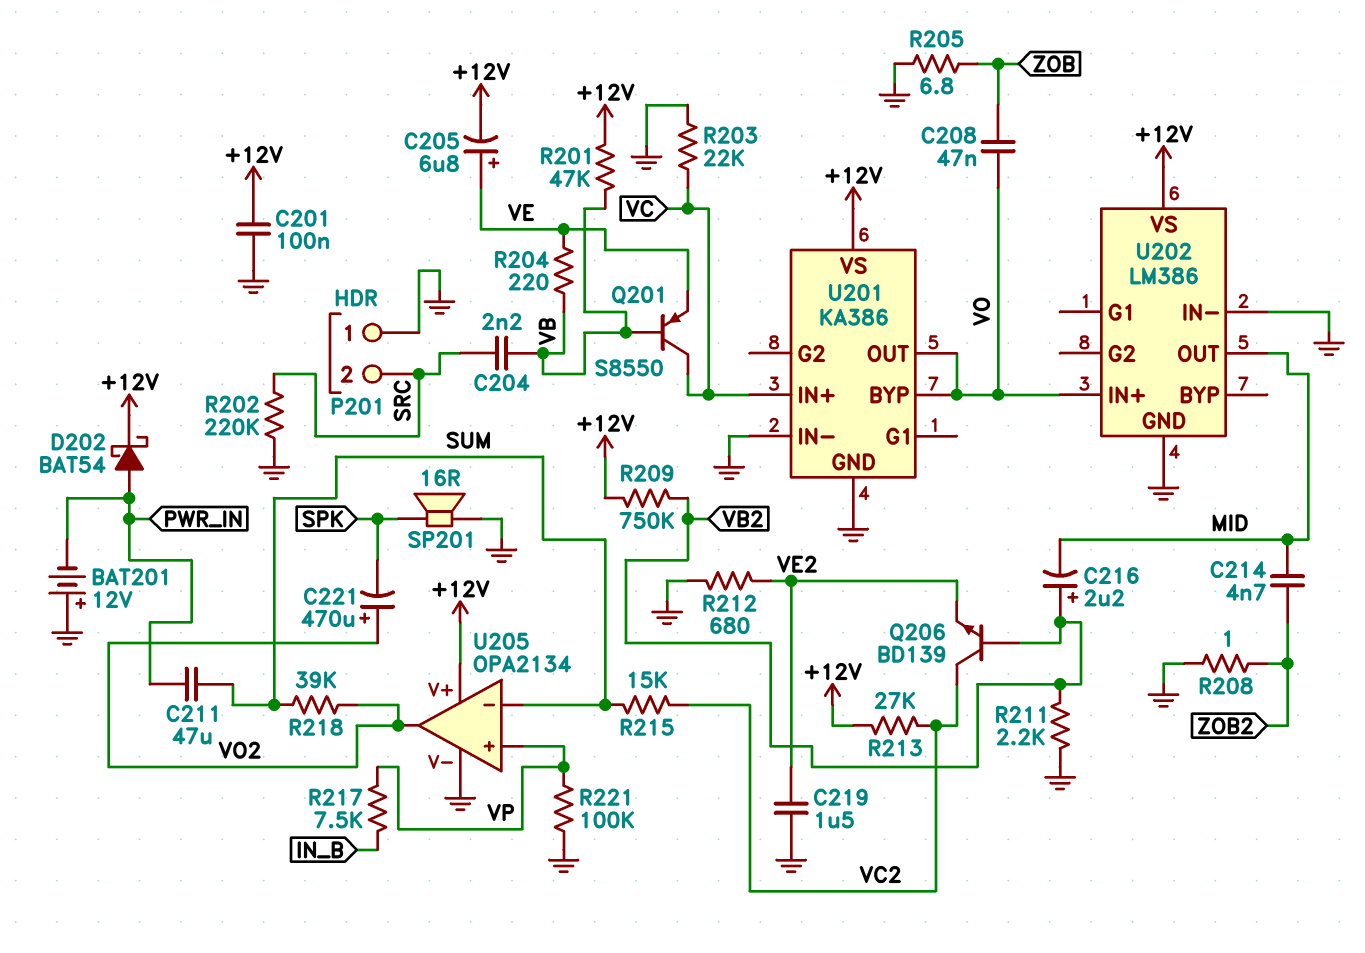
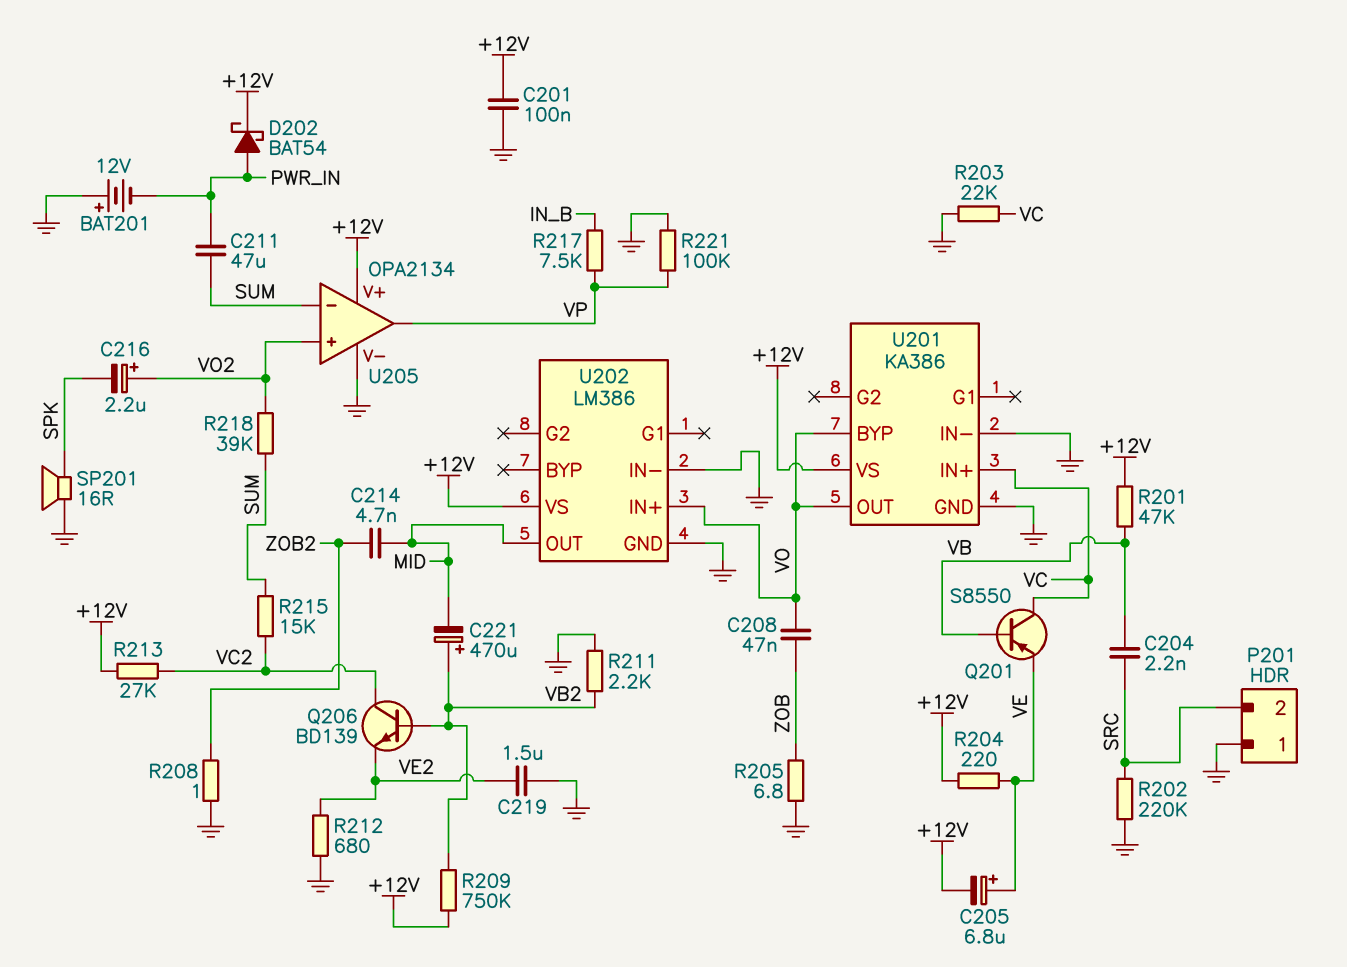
C216: 2.2uF (plus VB2, minus MID) -> 2.2uF (plus VO2, minus SPK)
C221: 470uF (plus VO2, minus SPK) -> 470uF (plus VB2, minus MID)
R204: 220 (VB, VE) -> 220 (+12V, VE)
U205 pin in+: VP -> VO2
U205 pin out: VO2 -> VP

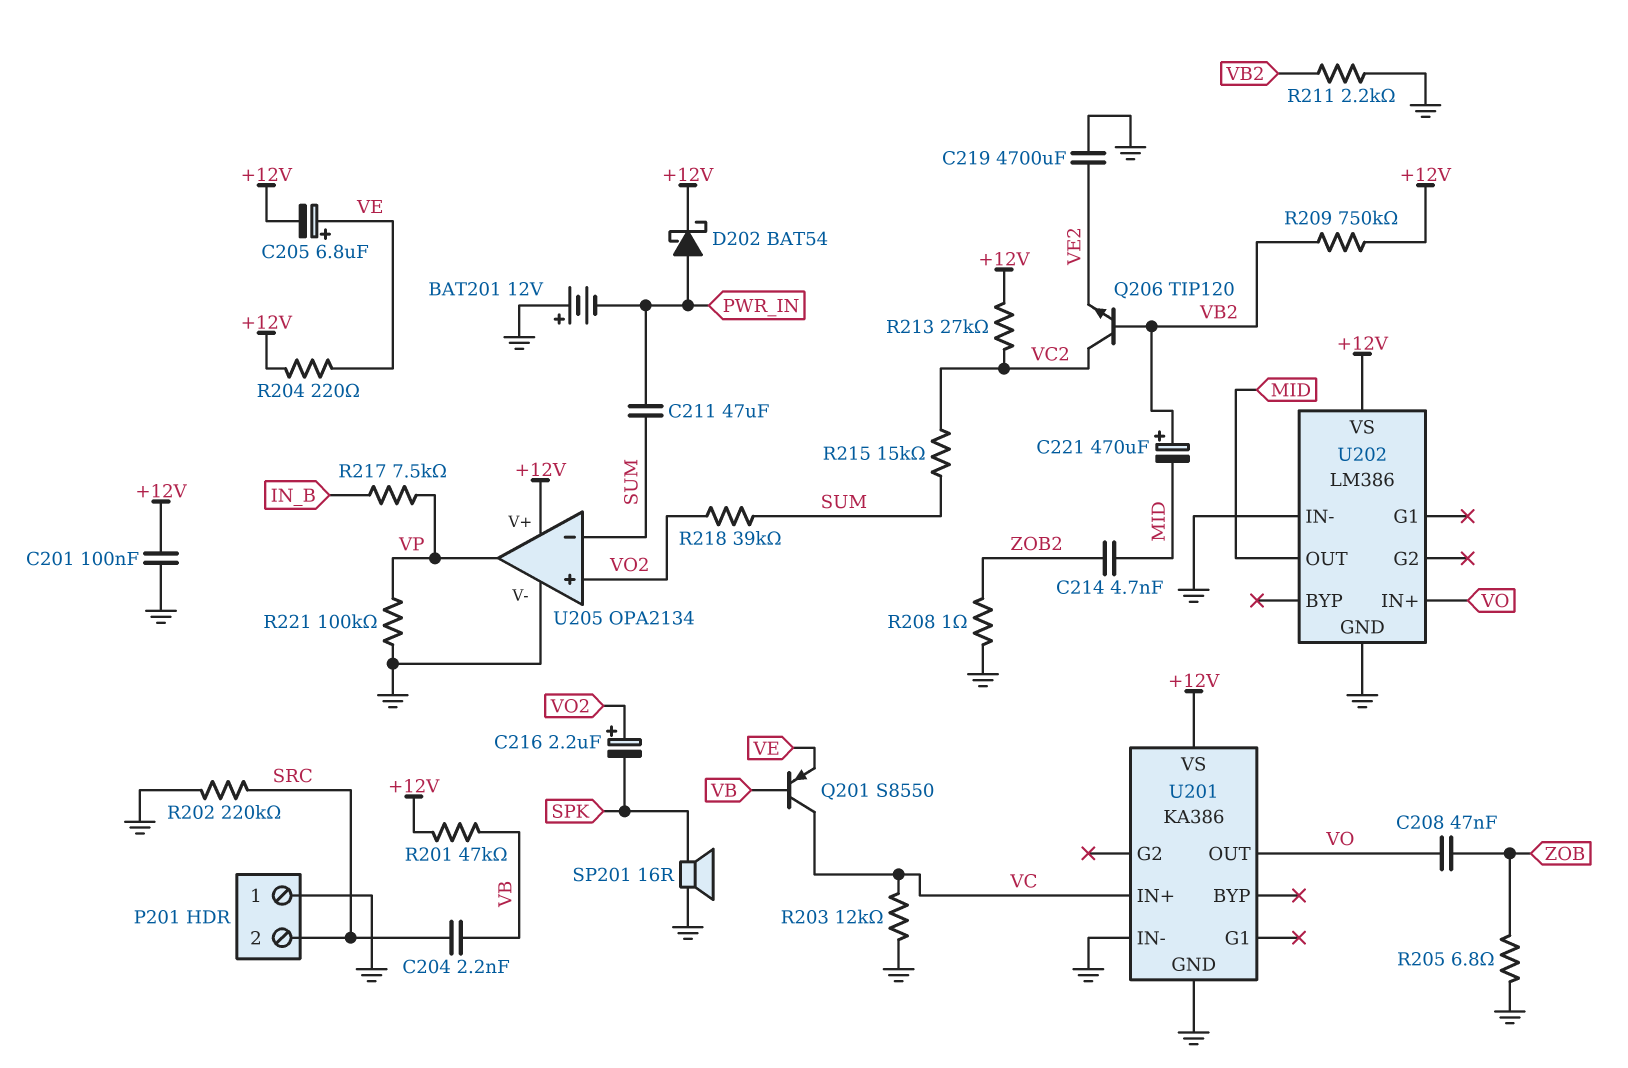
C219: 1.5uF (GND, VE2) -> 4700uF (GND, VE2)
Q206: NPN BD139 (B VB2, C VC2, E VE2) -> NPN TIP120 (B VB2, C VC2, E VE2)
R203: 22k (GND, VC) -> 12k (GND, VC)
R212: 680 (GND, VE2) -> none
U201 pin BYP: VO -> none

